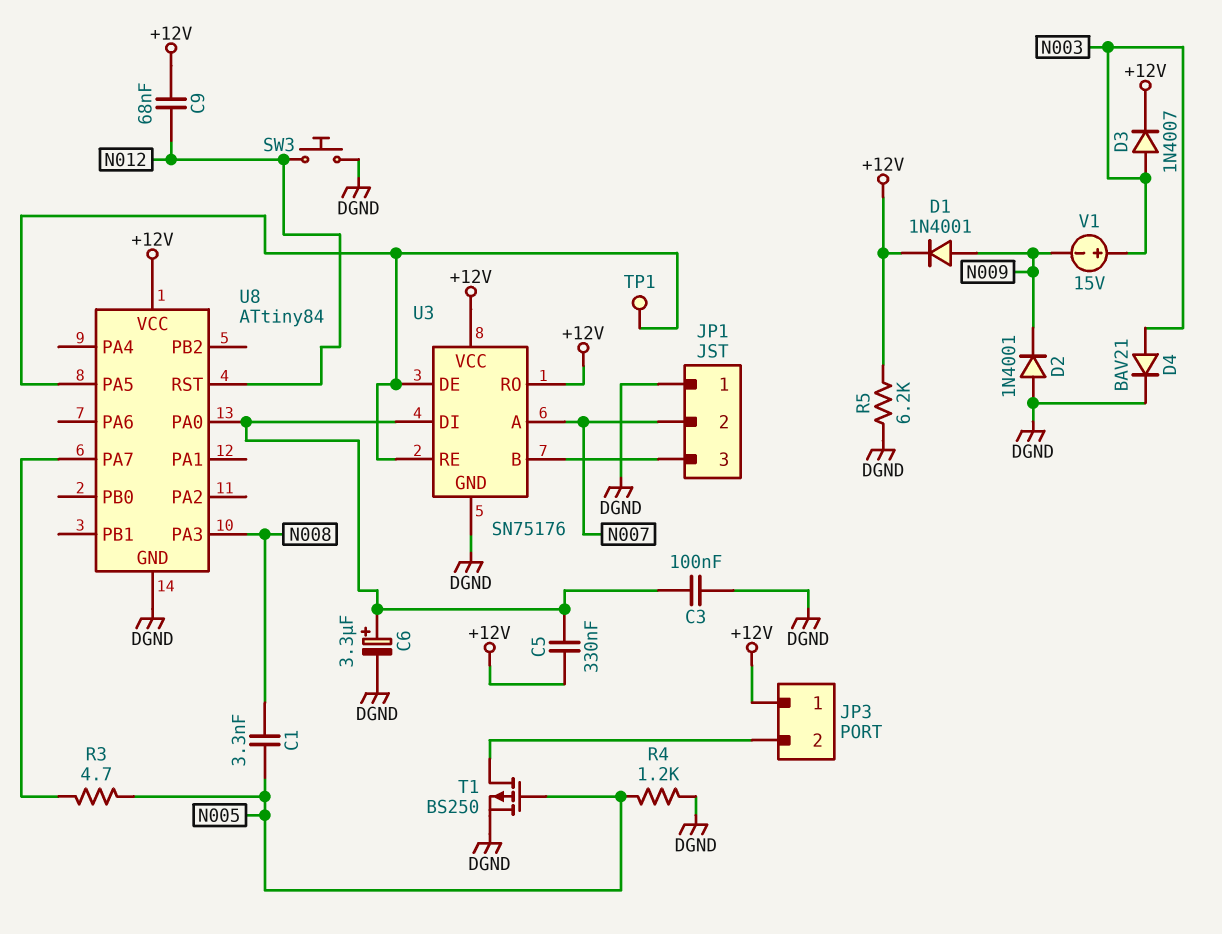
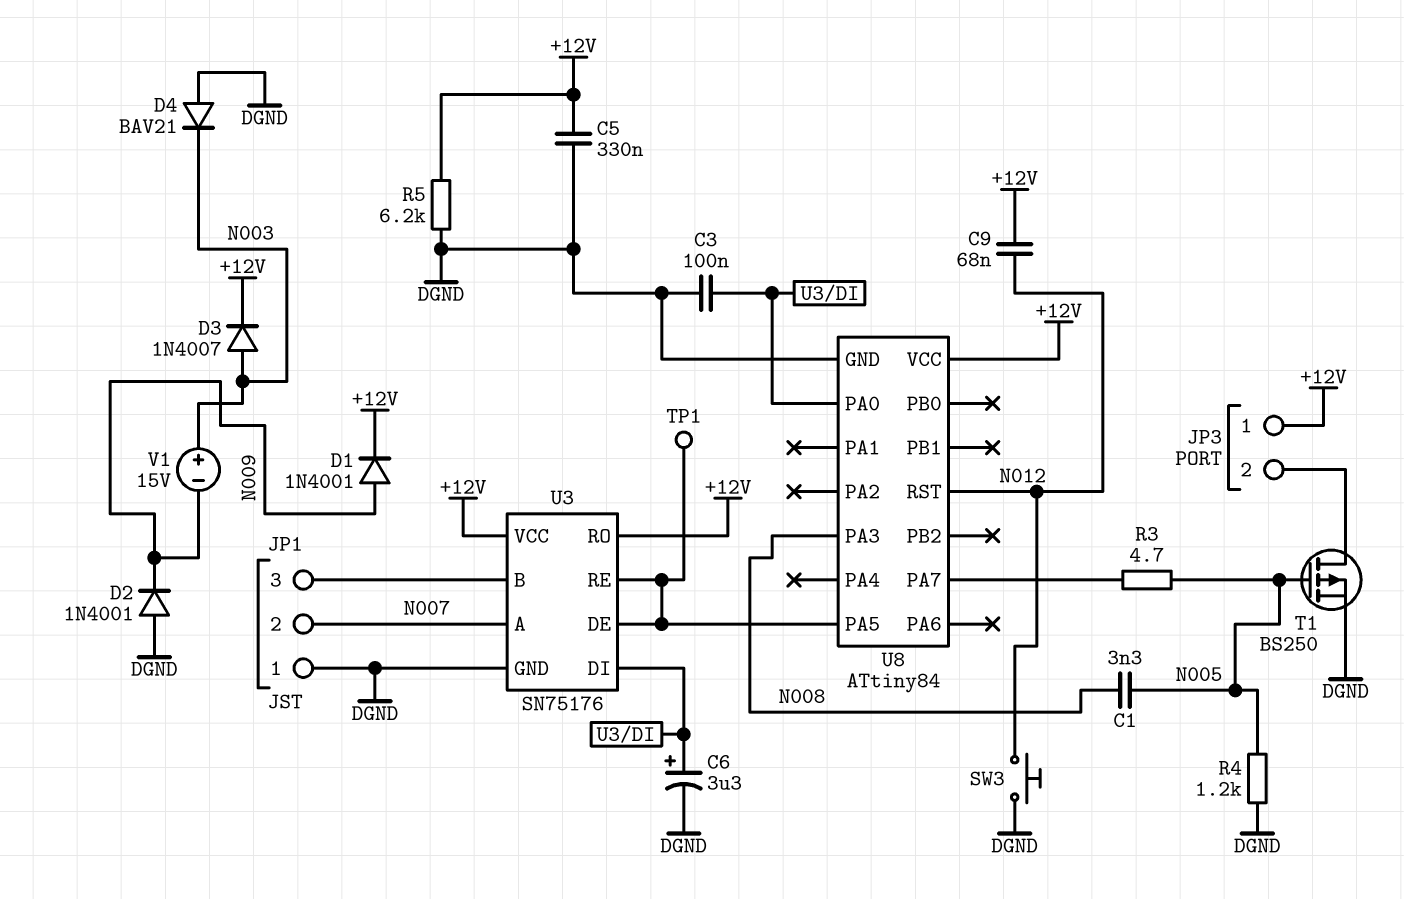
C5: 330nF (+12V, U3/DI) -> 330nF (+12V, DGND)
D4: diode BAV21 (A N003, K DGND) -> diode BAV21 (A DGND, K N003)

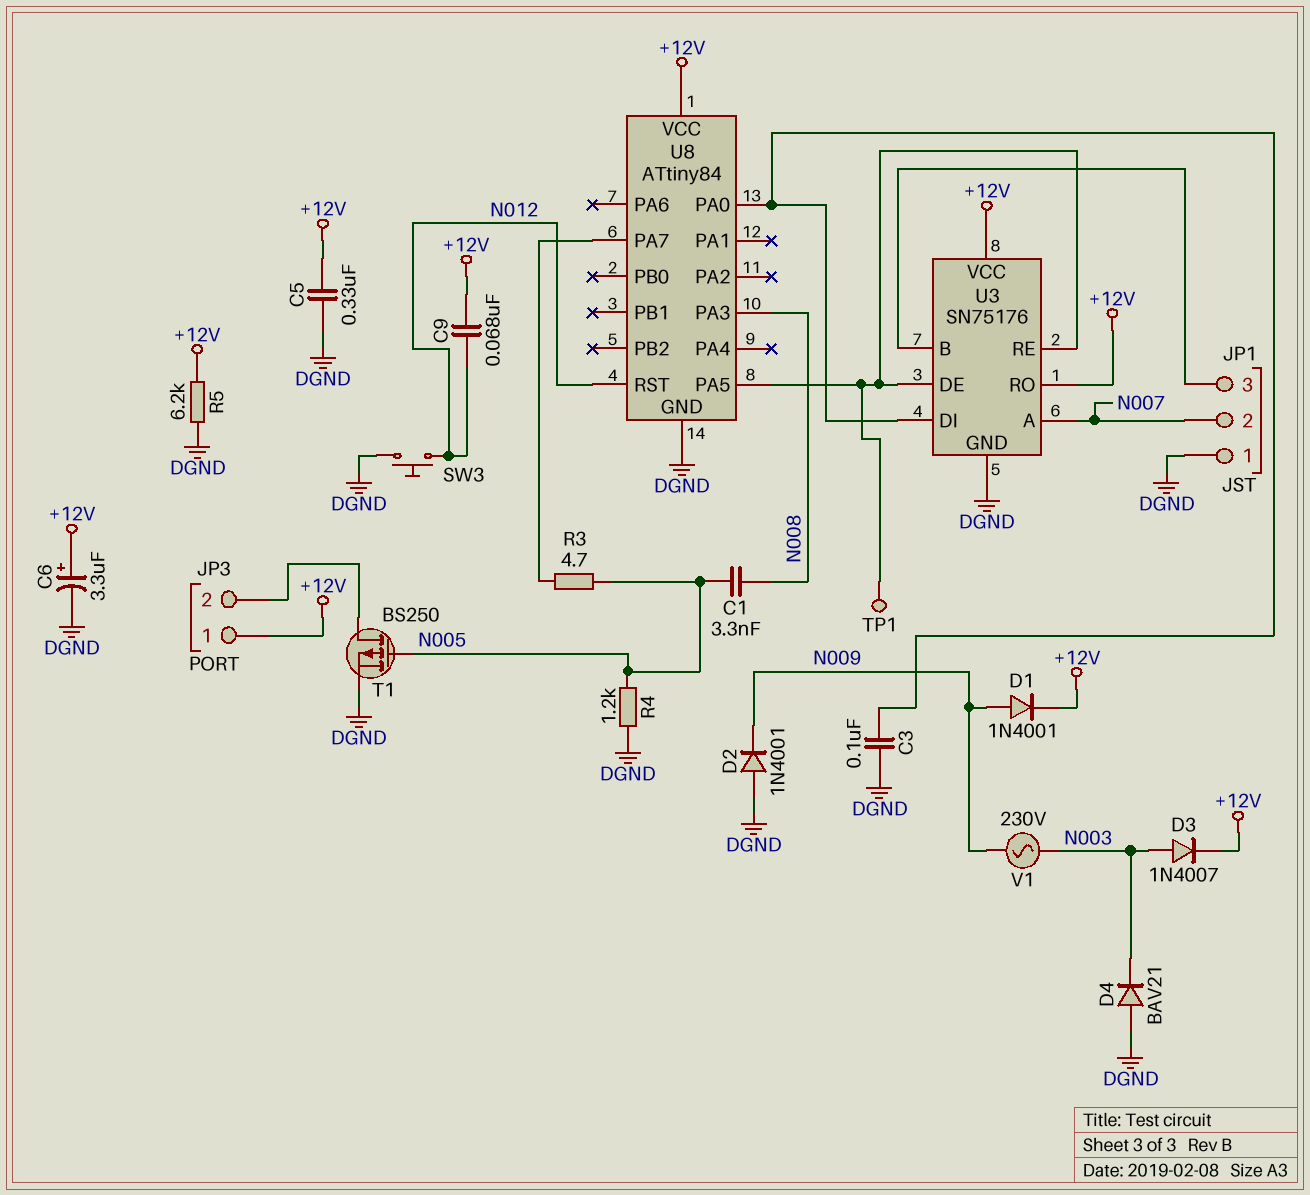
C6: 3.3uF (plus U3/DI, minus DGND) -> 3.3uF (plus +12V, minus DGND)
V1: 15V (plus N003, minus N009) -> AC 230V (N003, N009)

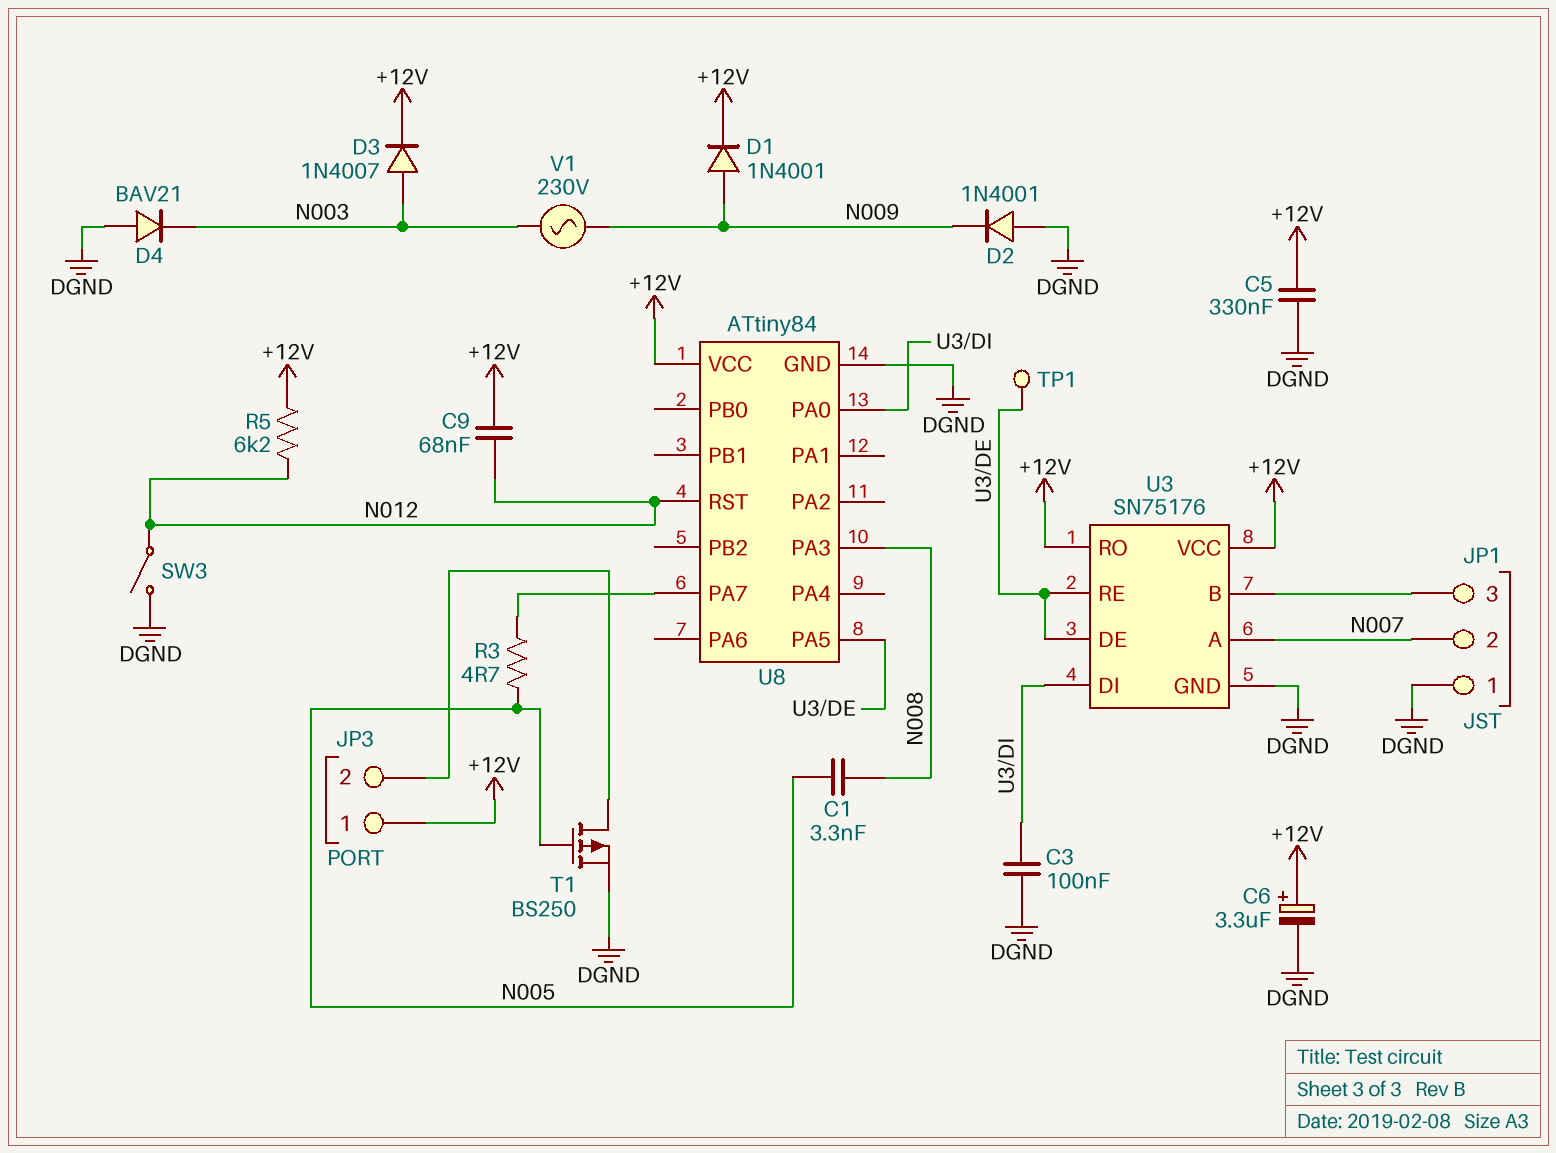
R4: 1.2k (DGND, N005) -> none
R5: 6.2k (+12V, DGND) -> 6.2k (+12V, N012)
SW3: button (DGND, N012) -> switch (DGND, N012)

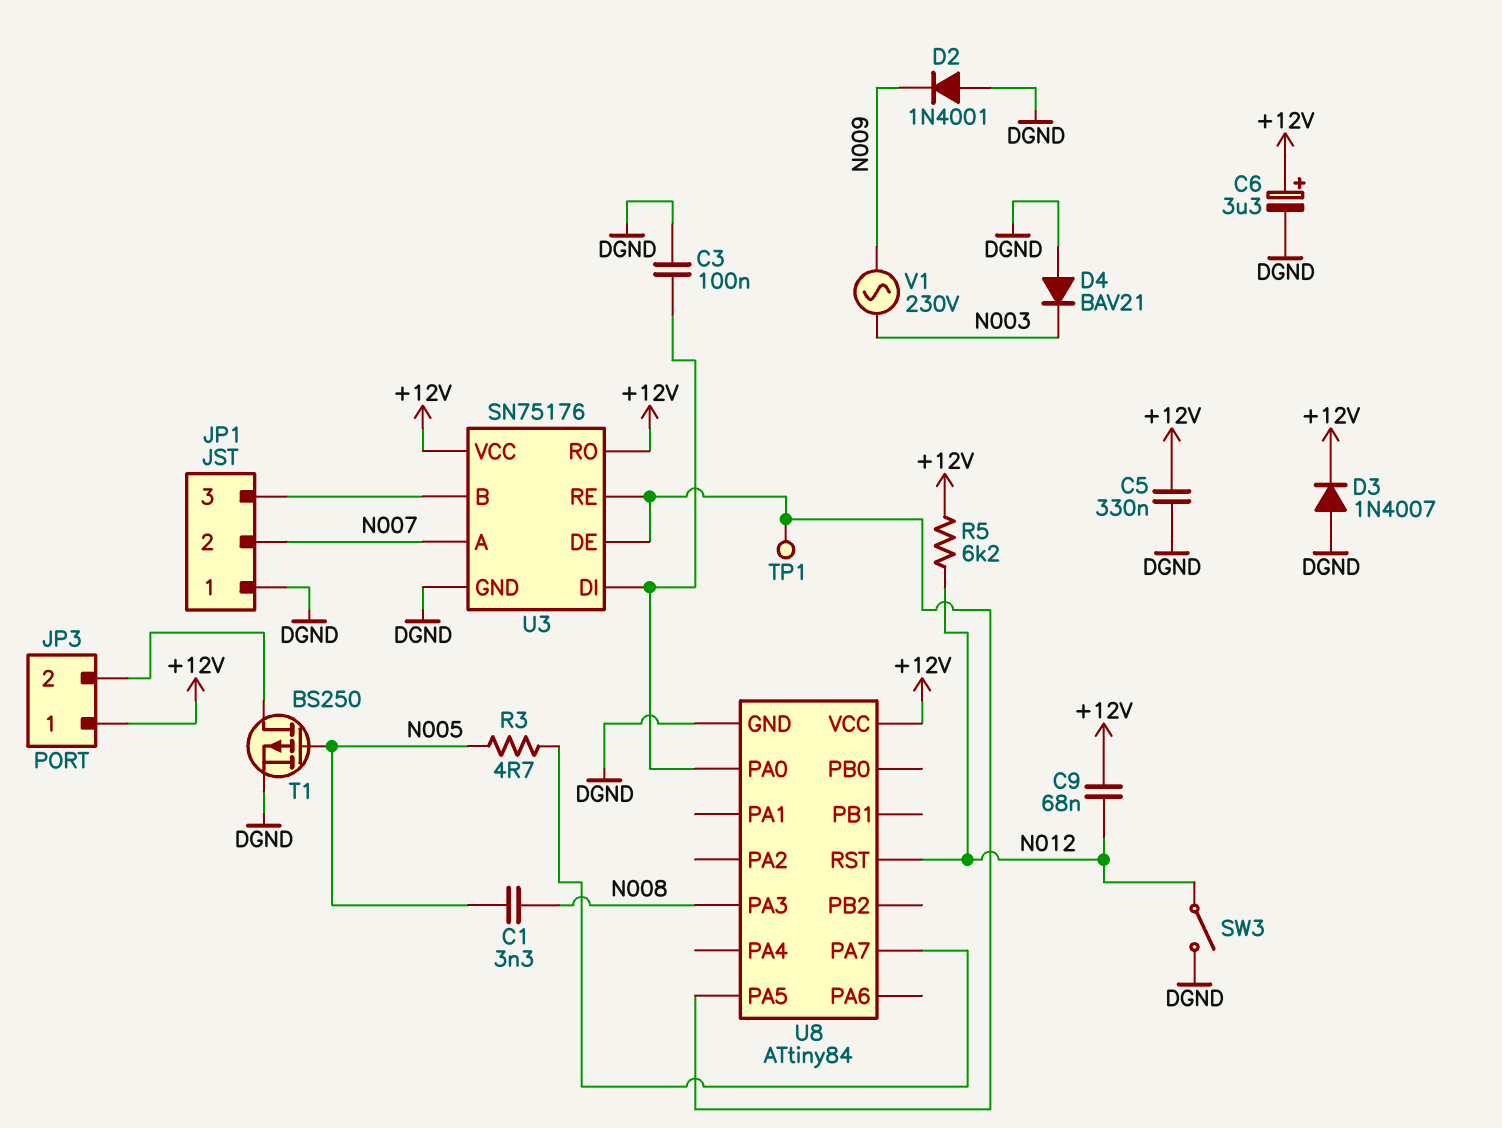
D1: diode 1N4001 (A N009, K +12V) -> none
D3: diode 1N4007 (A N003, K +12V) -> diode 1N4007 (A DGND, K +12V)

